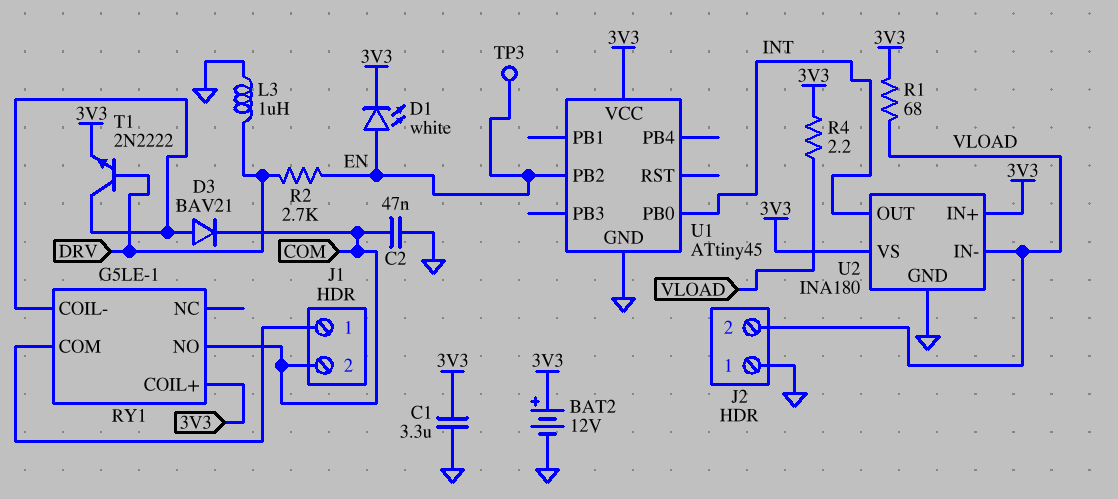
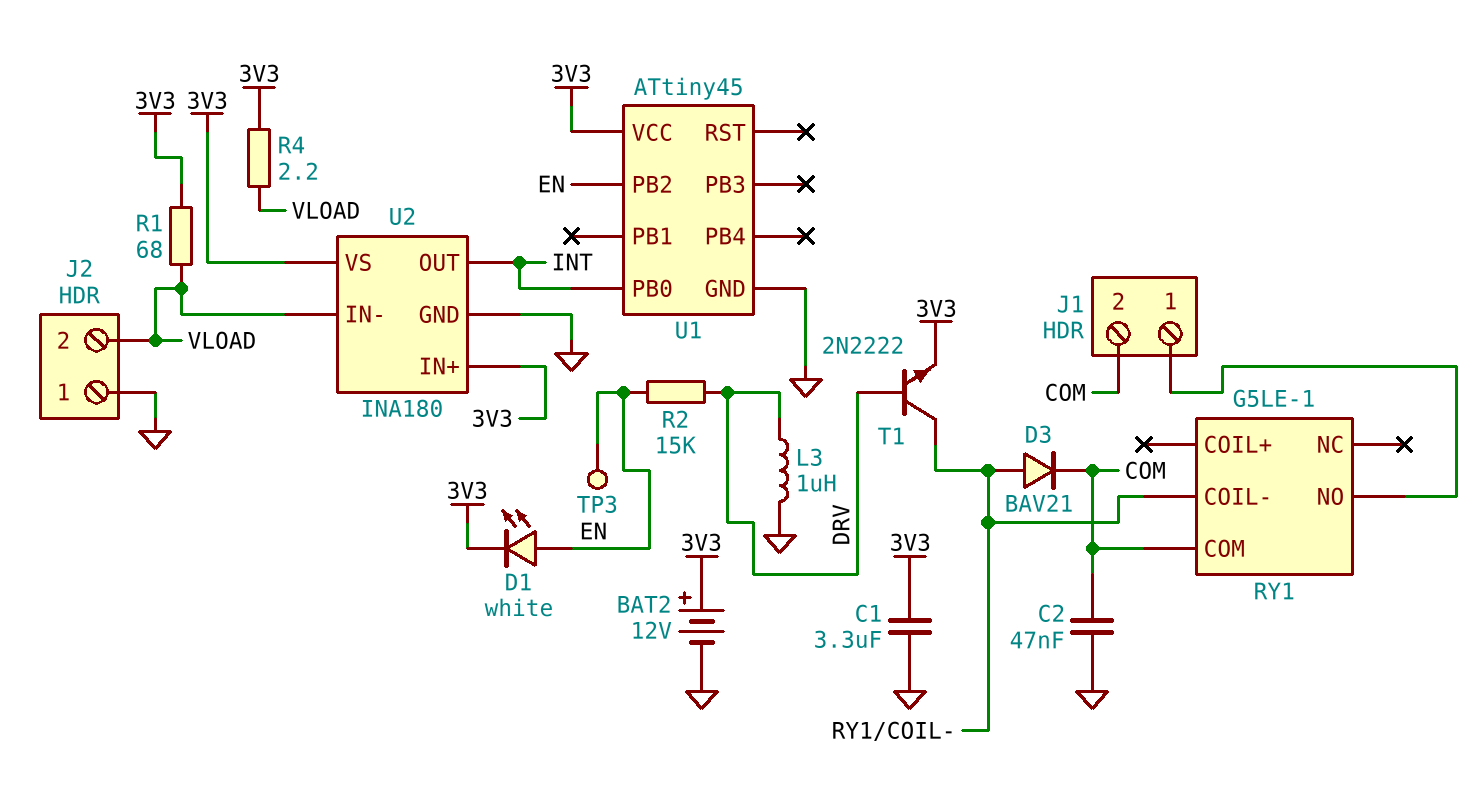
R2: 2.7k (DRV, EN) -> 15k (DRV, EN)
RY1 pin COIL+: 3V3 -> none
RY1 pin COM: J1/1 -> COM
RY1 pin NO: COM -> J1/1

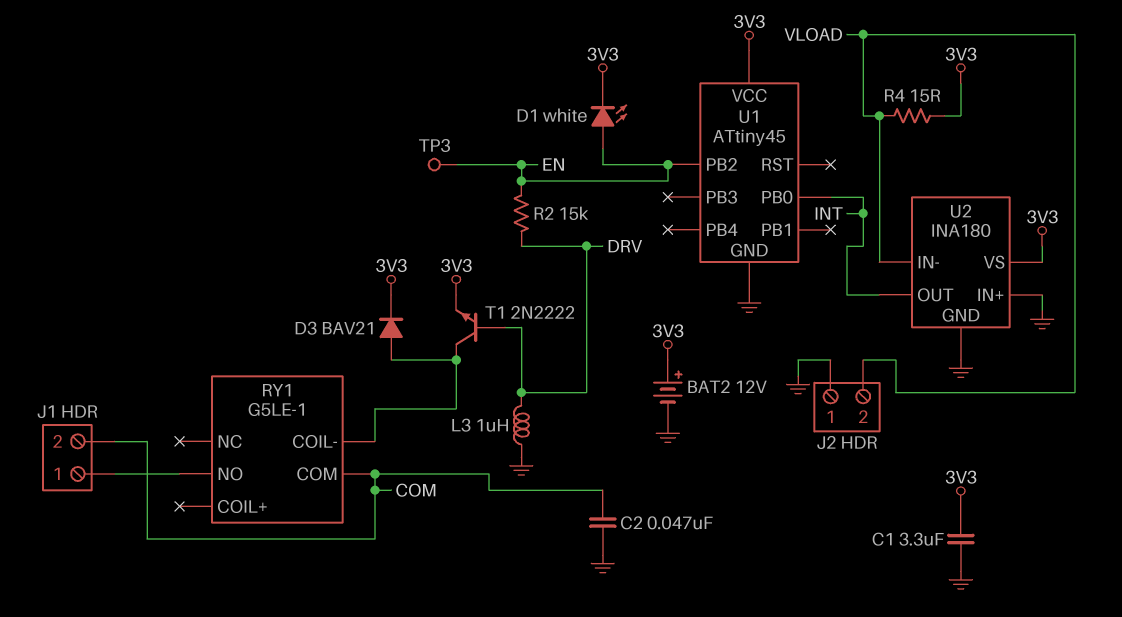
D3: diode BAV21 (A RY1/COIL-, K COM) -> diode BAV21 (A RY1/COIL-, K 3V3)
R1: 68 (3V3, VLOAD) -> none
R4: 2.2 (3V3, VLOAD) -> 15 (3V3, VLOAD)
U2 pin IN+: 3V3 -> GND

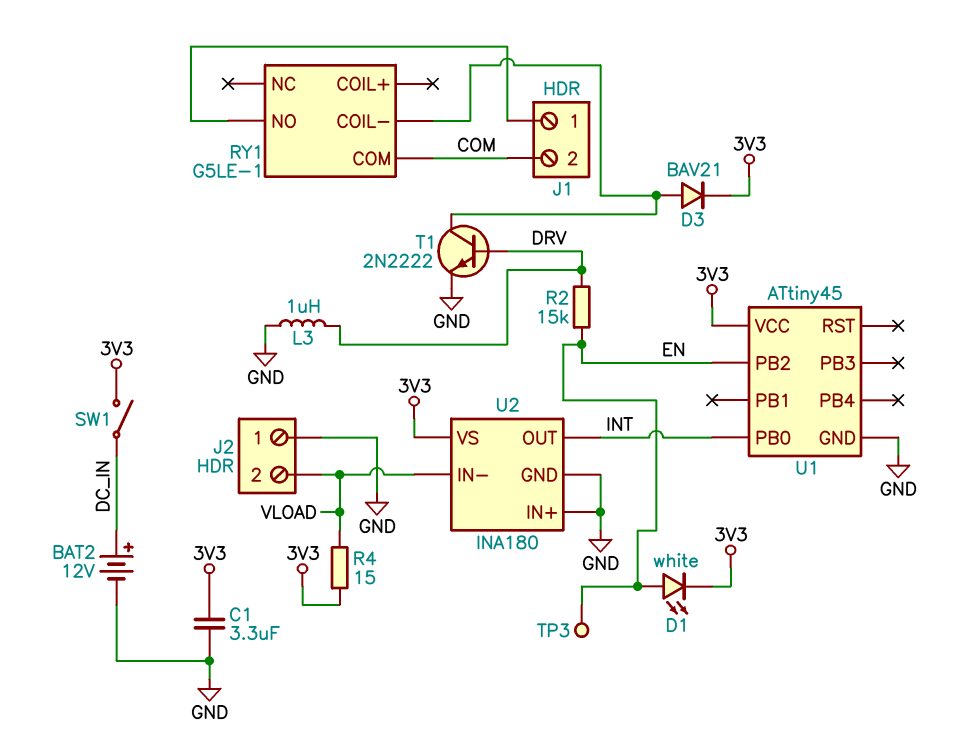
BAT2: 12V (plus 3V3, minus GND) -> 12V (plus DC_IN, minus GND)
C2: 47nF (COM, GND) -> none
SW1: none -> switch (3V3, DC_IN)
T1: NPN 2N2222 (B DRV, C RY1/COIL-, E 3V3) -> NPN 2N2222 (B DRV, C RY1/COIL-, E GND)

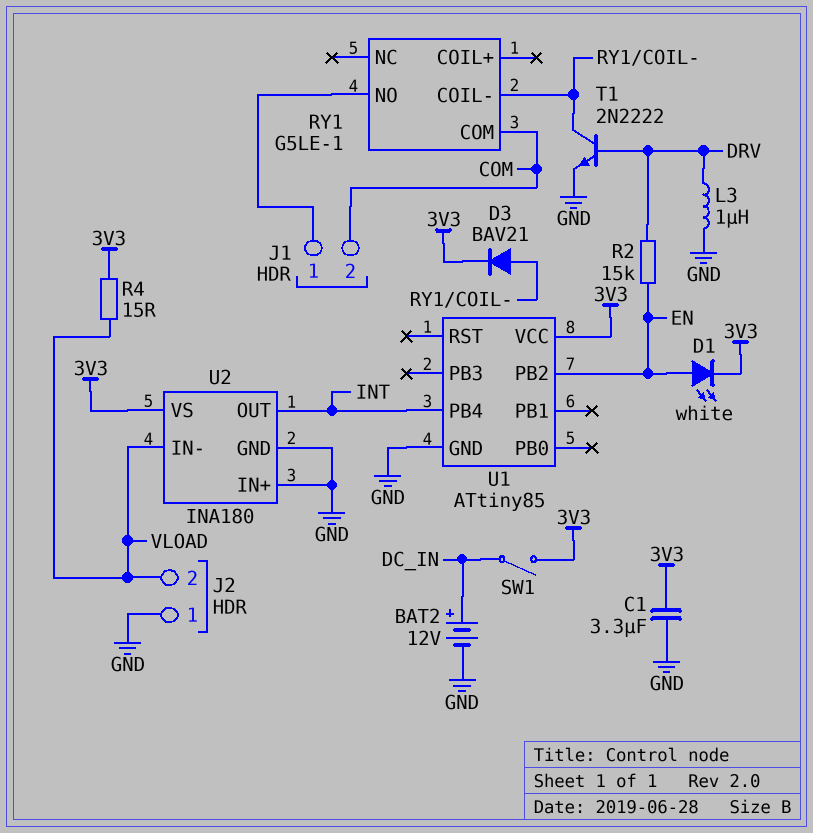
TP3: test point (EN) -> none
U1: ATtiny45 -> ATtiny85
U1 pin PB0: INT -> none
U1 pin PB4: none -> INT

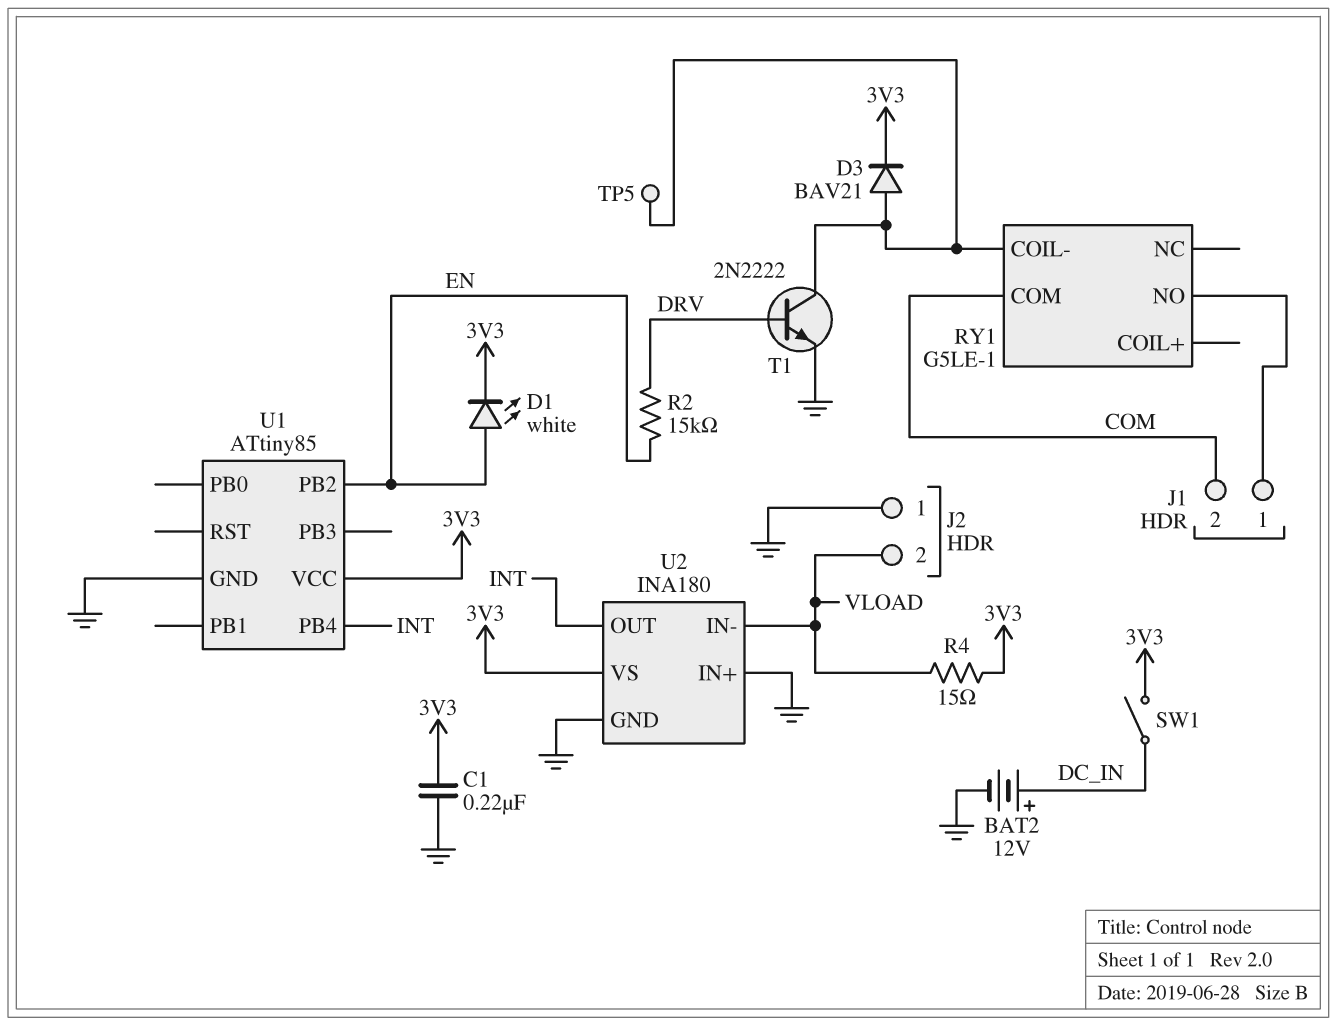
C1: 3.3uF (3V3, GND) -> 220nF (3V3, GND)
L3: 1uH (DRV, GND) -> none
TP5: none -> test point (RY1/COIL-)

